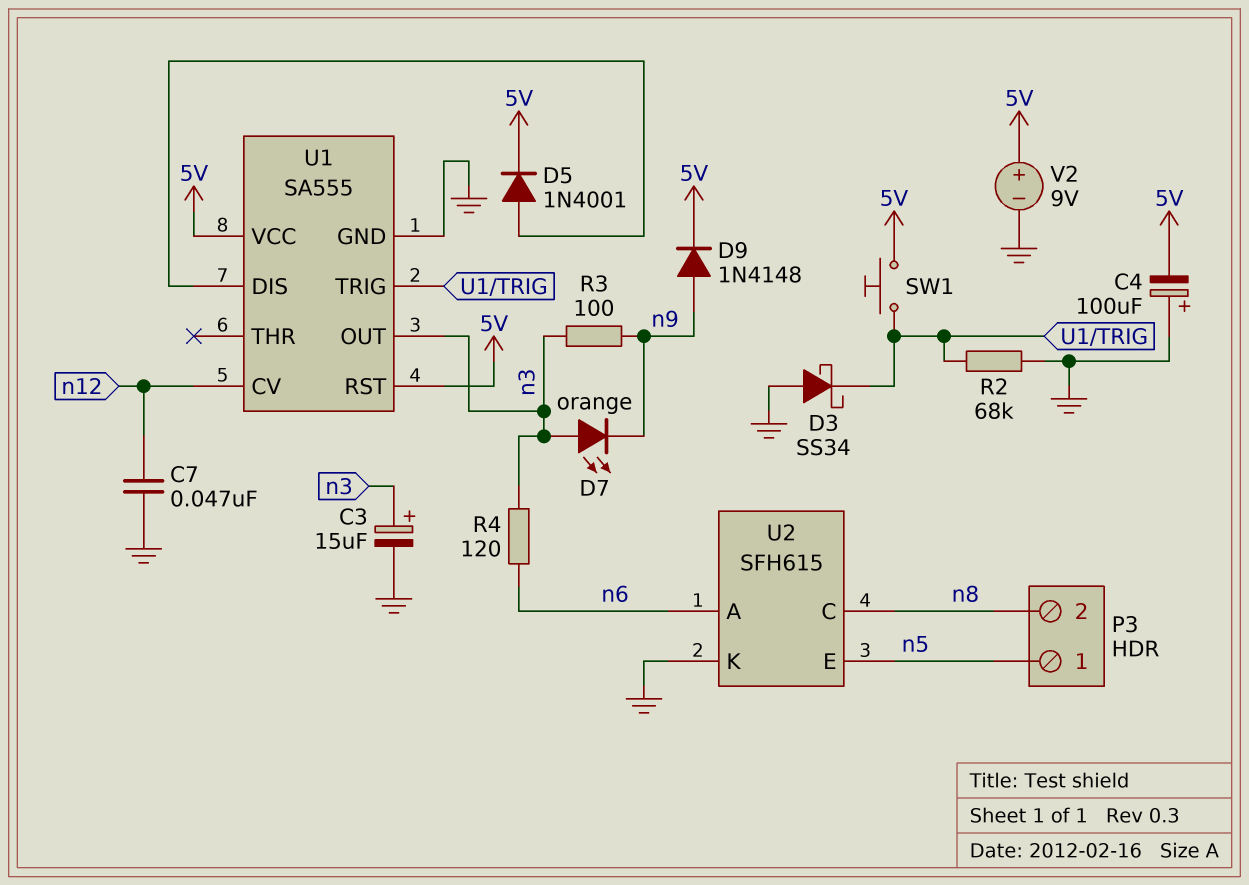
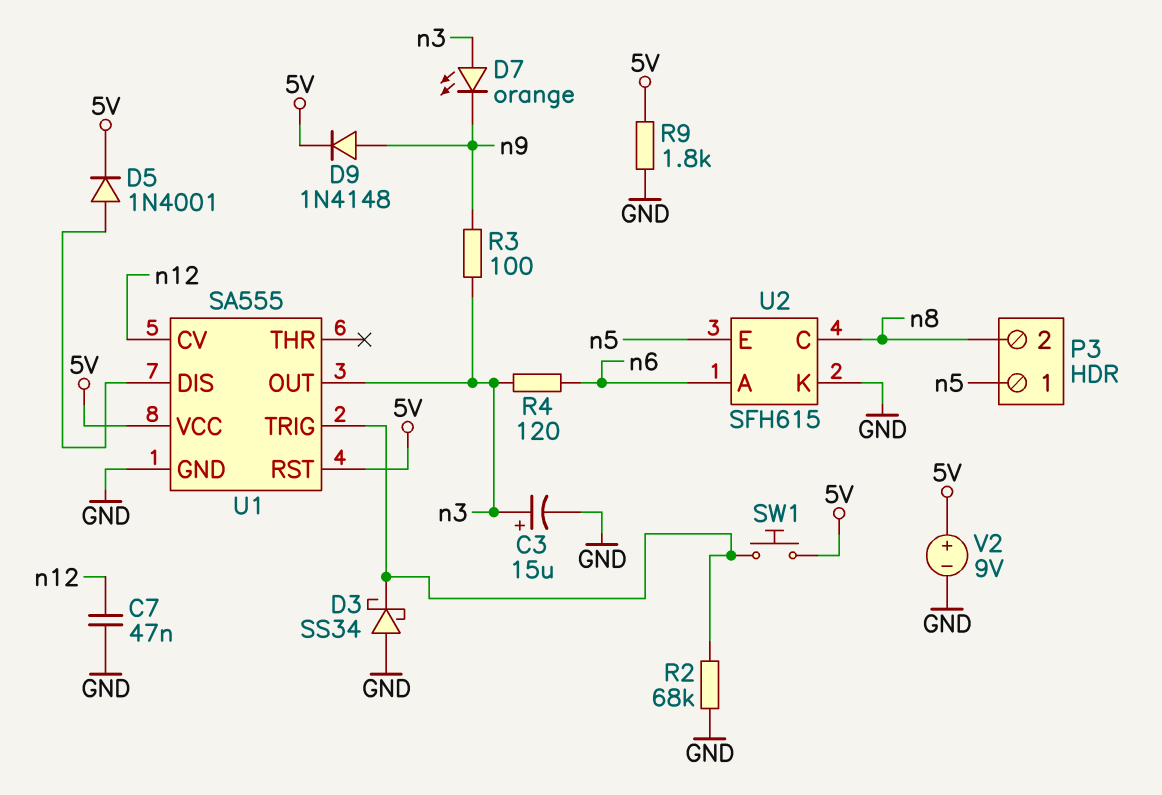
C4: 100uF (plus GND, minus 5V) -> none
R9: none -> 1.8k (5V, GND)

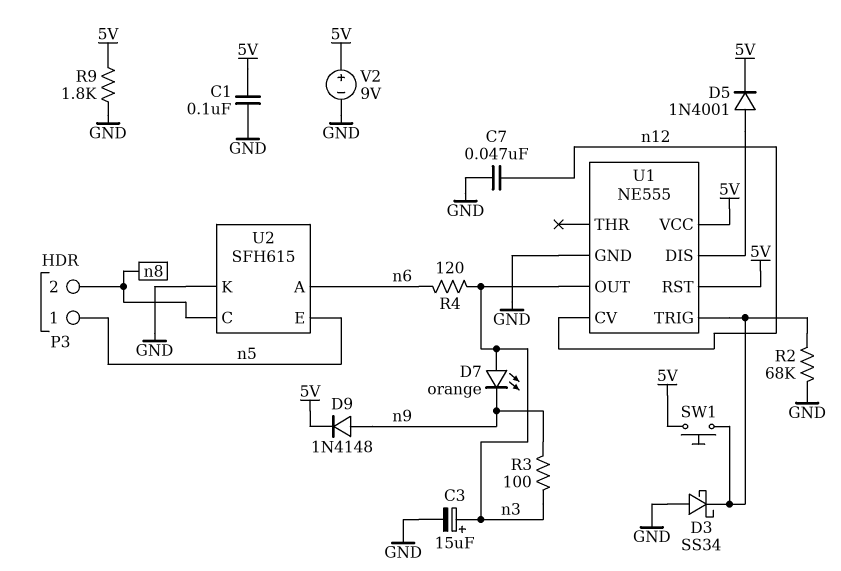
C1: none -> 100nF (5V, GND)
U1: SA555 -> NE555

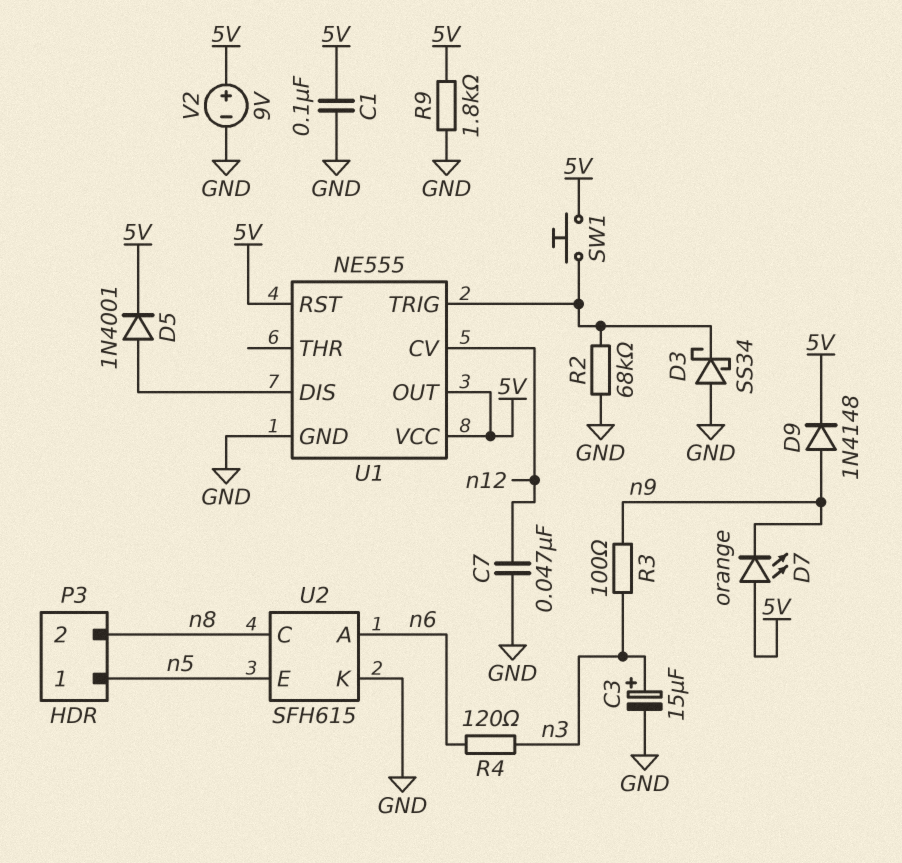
D7: LED orange (A n3, K n9) -> LED orange (A 5V, K n9)
U1 pin OUT: n3 -> 5V

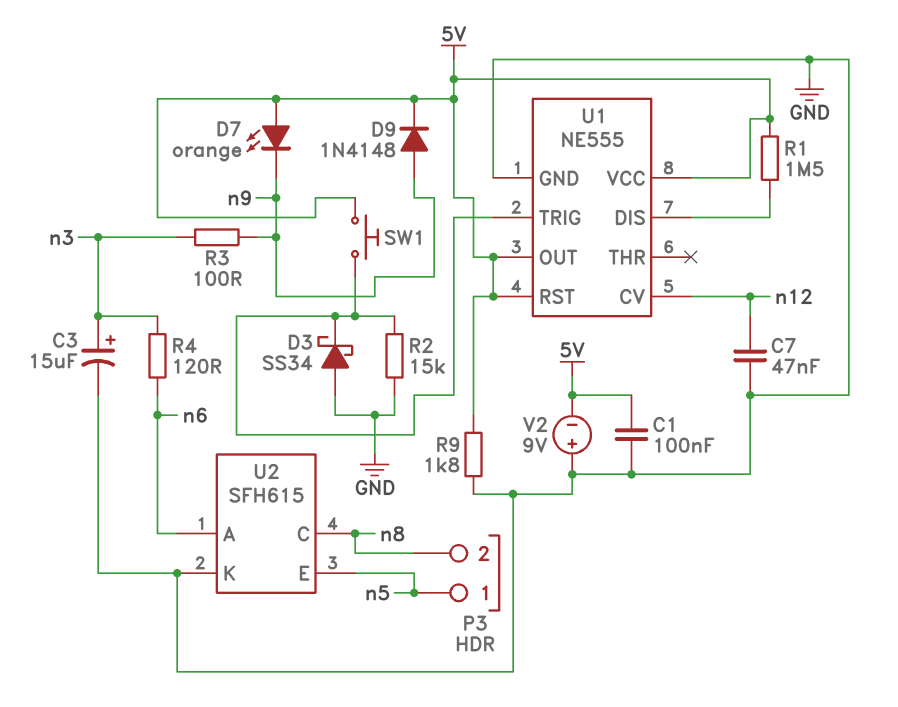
D5: diode 1N4001 (A U1/DIS, K 5V) -> none
R1: none -> 1.5M (5V, U1/DIS)
R2: 68k (GND, U1/TRIG) -> 15k (GND, U1/TRIG)
V2: 9V (plus 5V, minus GND) -> 9V (plus GND, minus 5V)

